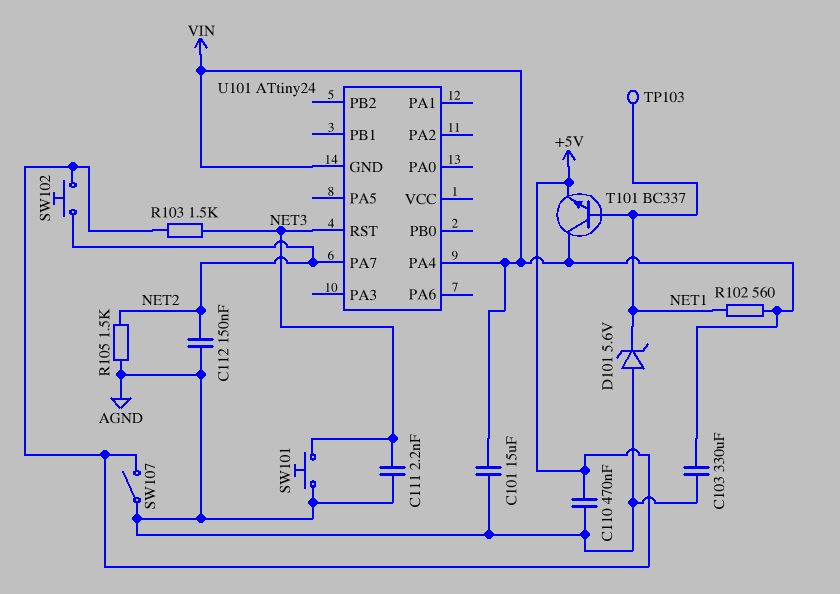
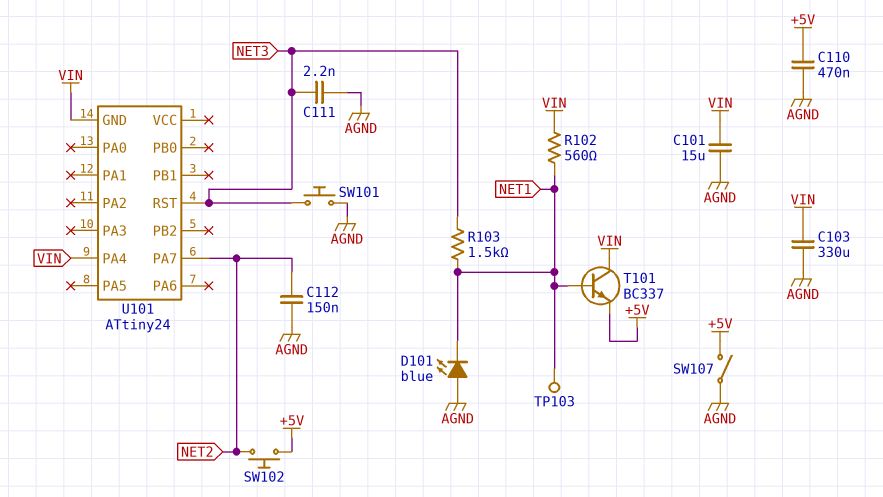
D101: zener 5.6V (A AGND, K NET1) -> LED blue (A AGND, K NET1)
R103: 1.5k (+5V, NET3) -> 1.5k (NET1, NET3)
R105: 1.5k (AGND, NET2) -> none

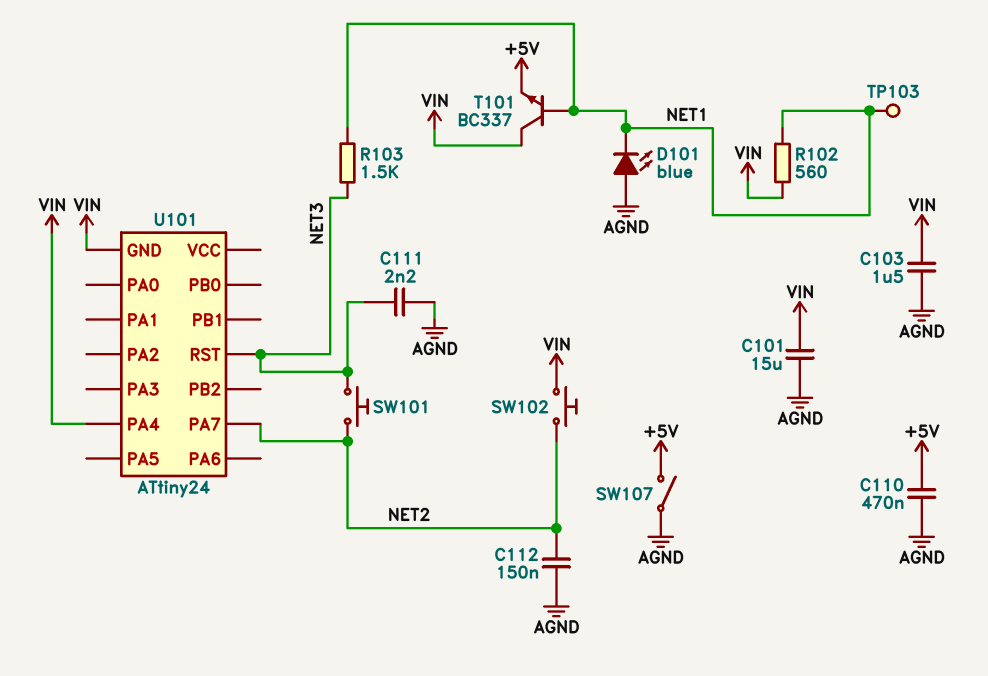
C103: 330uF (AGND, VIN) -> 1.5uF (AGND, VIN)
SW101: button (AGND, NET3) -> button (NET2, NET3)
SW102: button (+5V, NET2) -> button (NET2, VIN)

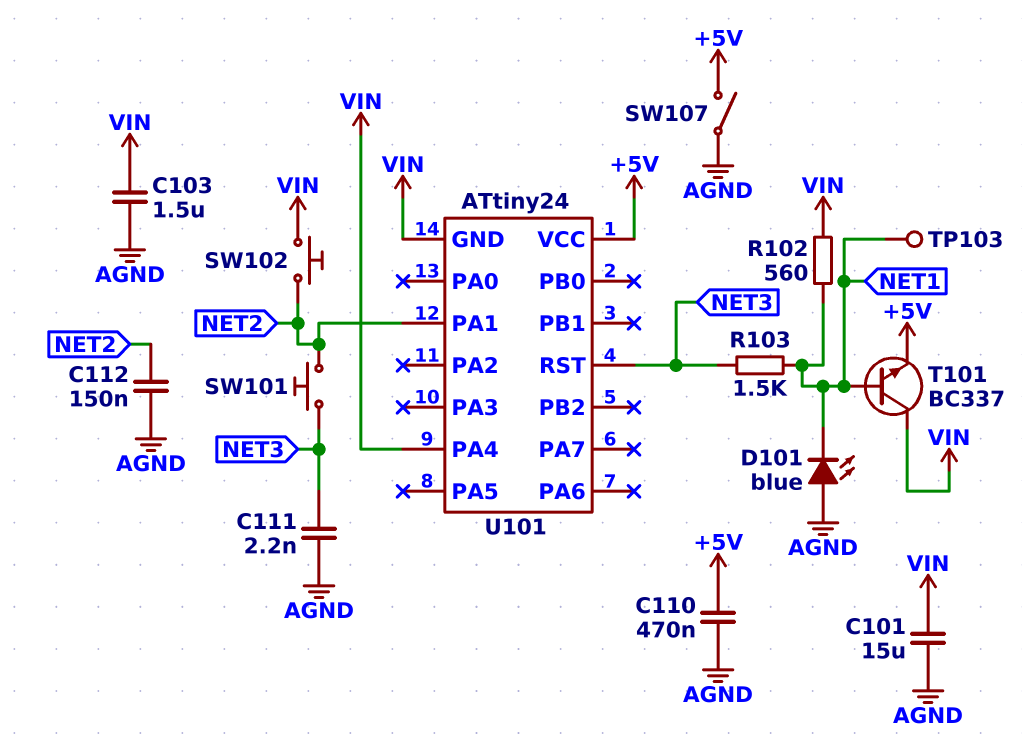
U101 pin PA1: none -> NET2
U101 pin PA7: NET2 -> none
U101 pin VCC: none -> +5V

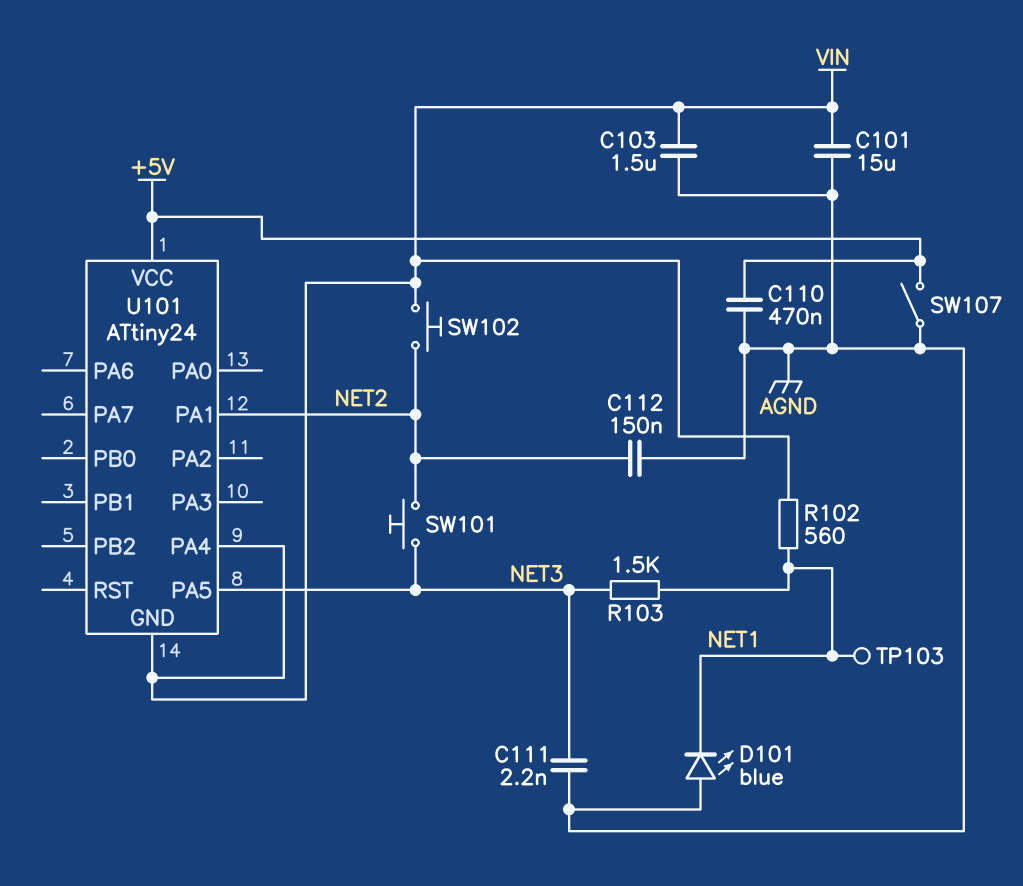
T101: NPN BC337 (B NET1, C VIN, E +5V) -> none
U101 pin PA5: none -> NET3
U101 pin RST: NET3 -> none

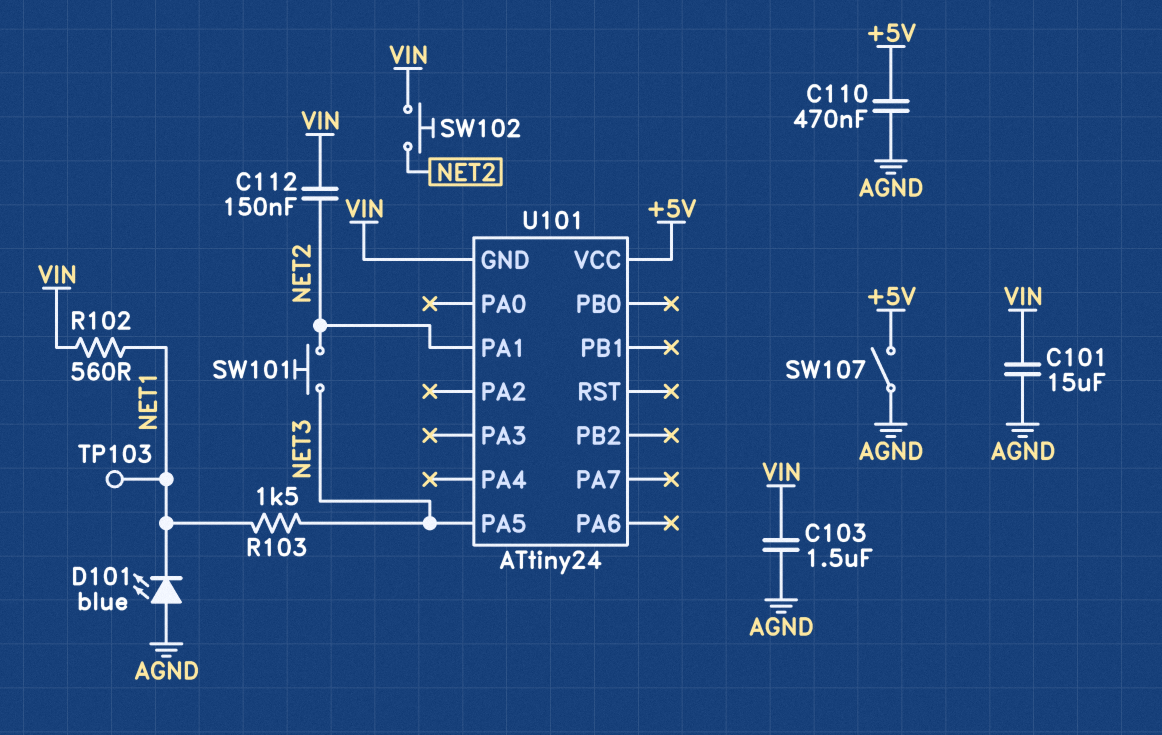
C111: 2.2nF (AGND, NET3) -> none
C112: 150nF (AGND, NET2) -> 150nF (NET2, VIN)
U101 pin PA4: VIN -> none

